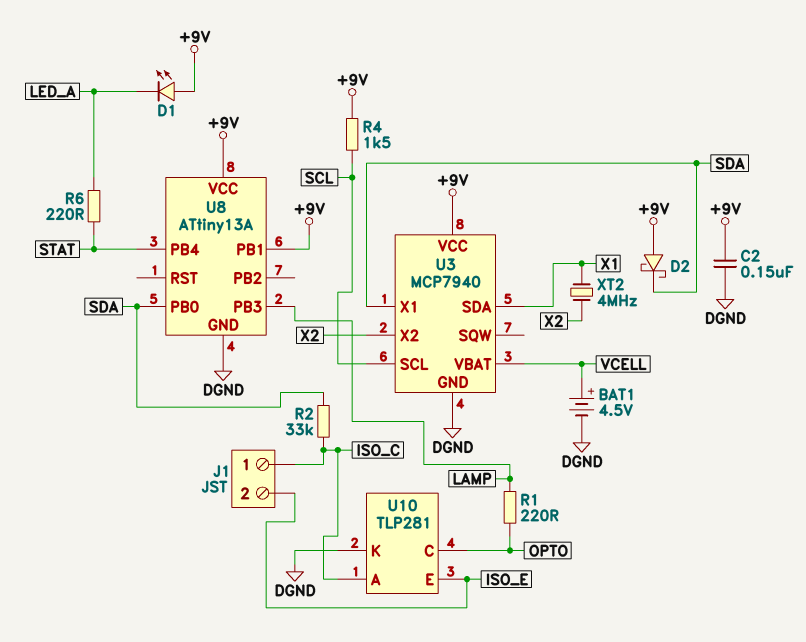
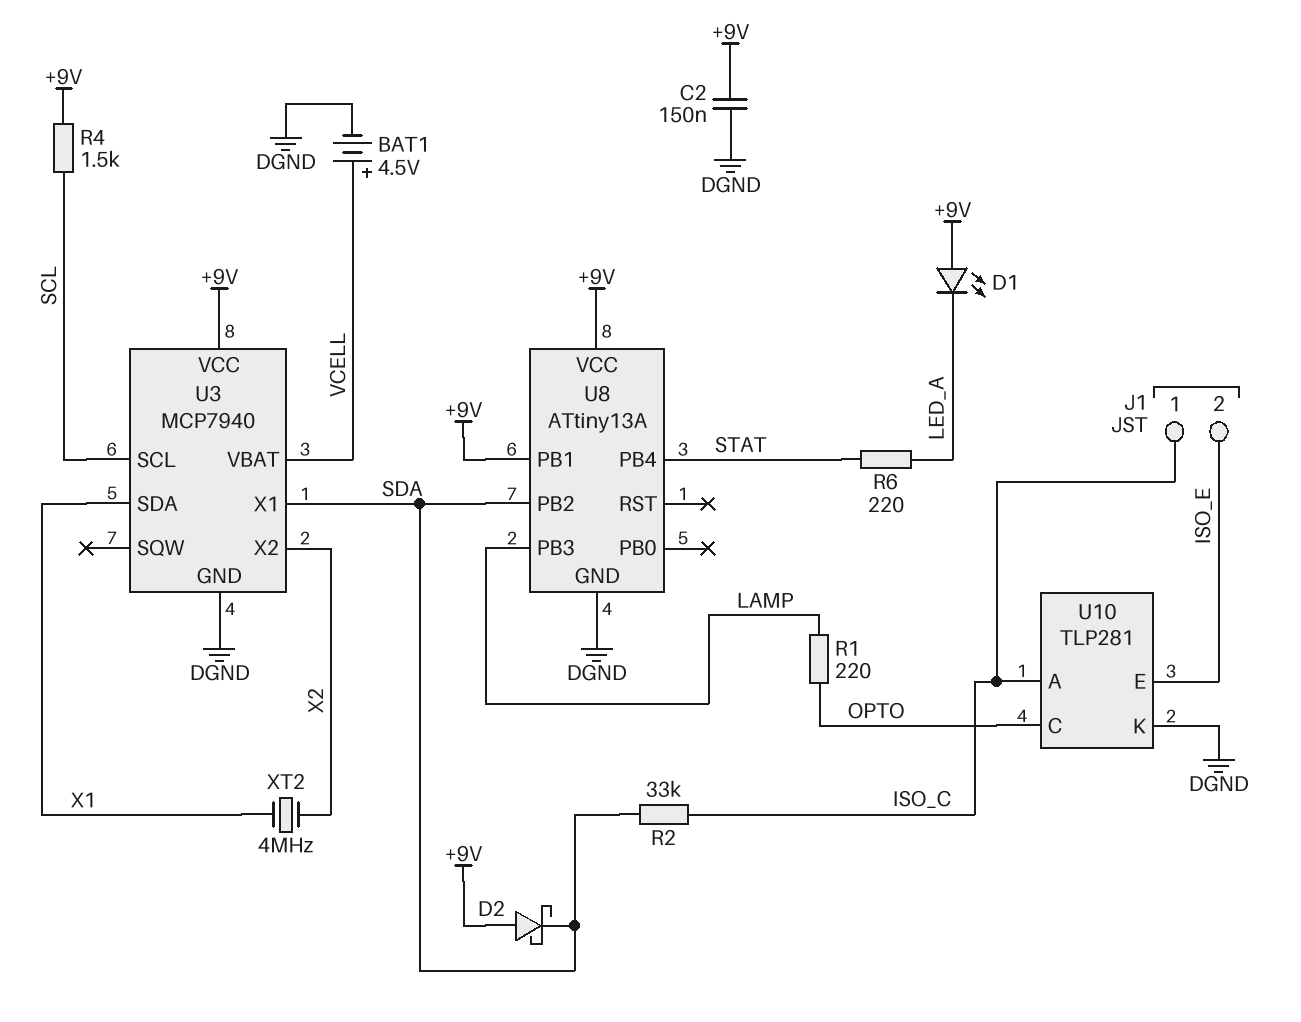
U8 pin PB0: SDA -> none
U8 pin PB2: none -> SDA

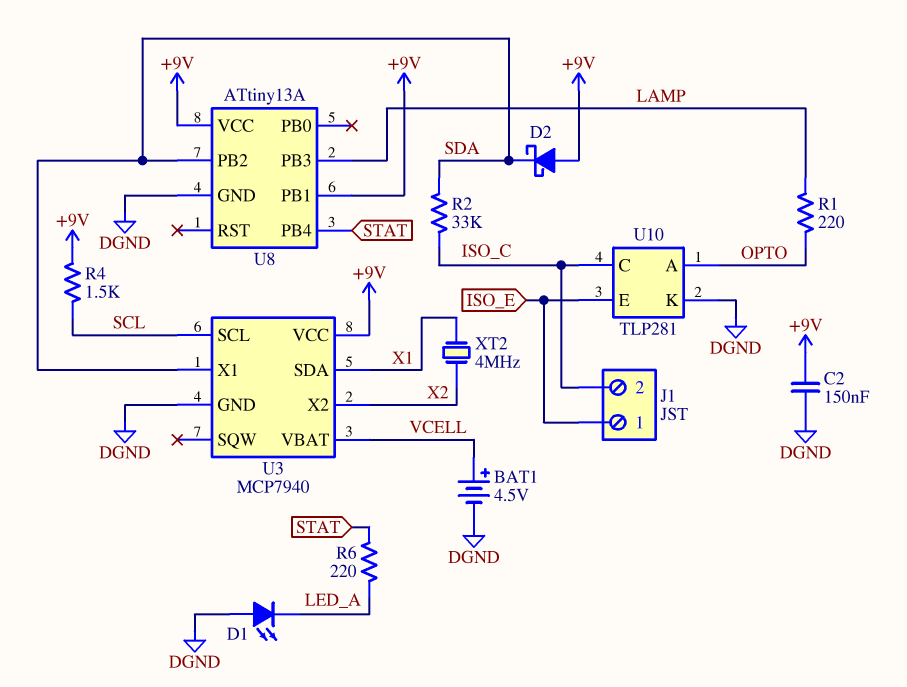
D1: LED (A +9V, K LED_A) -> LED (A DGND, K LED_A)
J1 pin 1: ISO_C -> ISO_E
J1 pin 2: ISO_E -> ISO_C
U10 pin A: ISO_C -> OPTO
U10 pin C: OPTO -> ISO_C

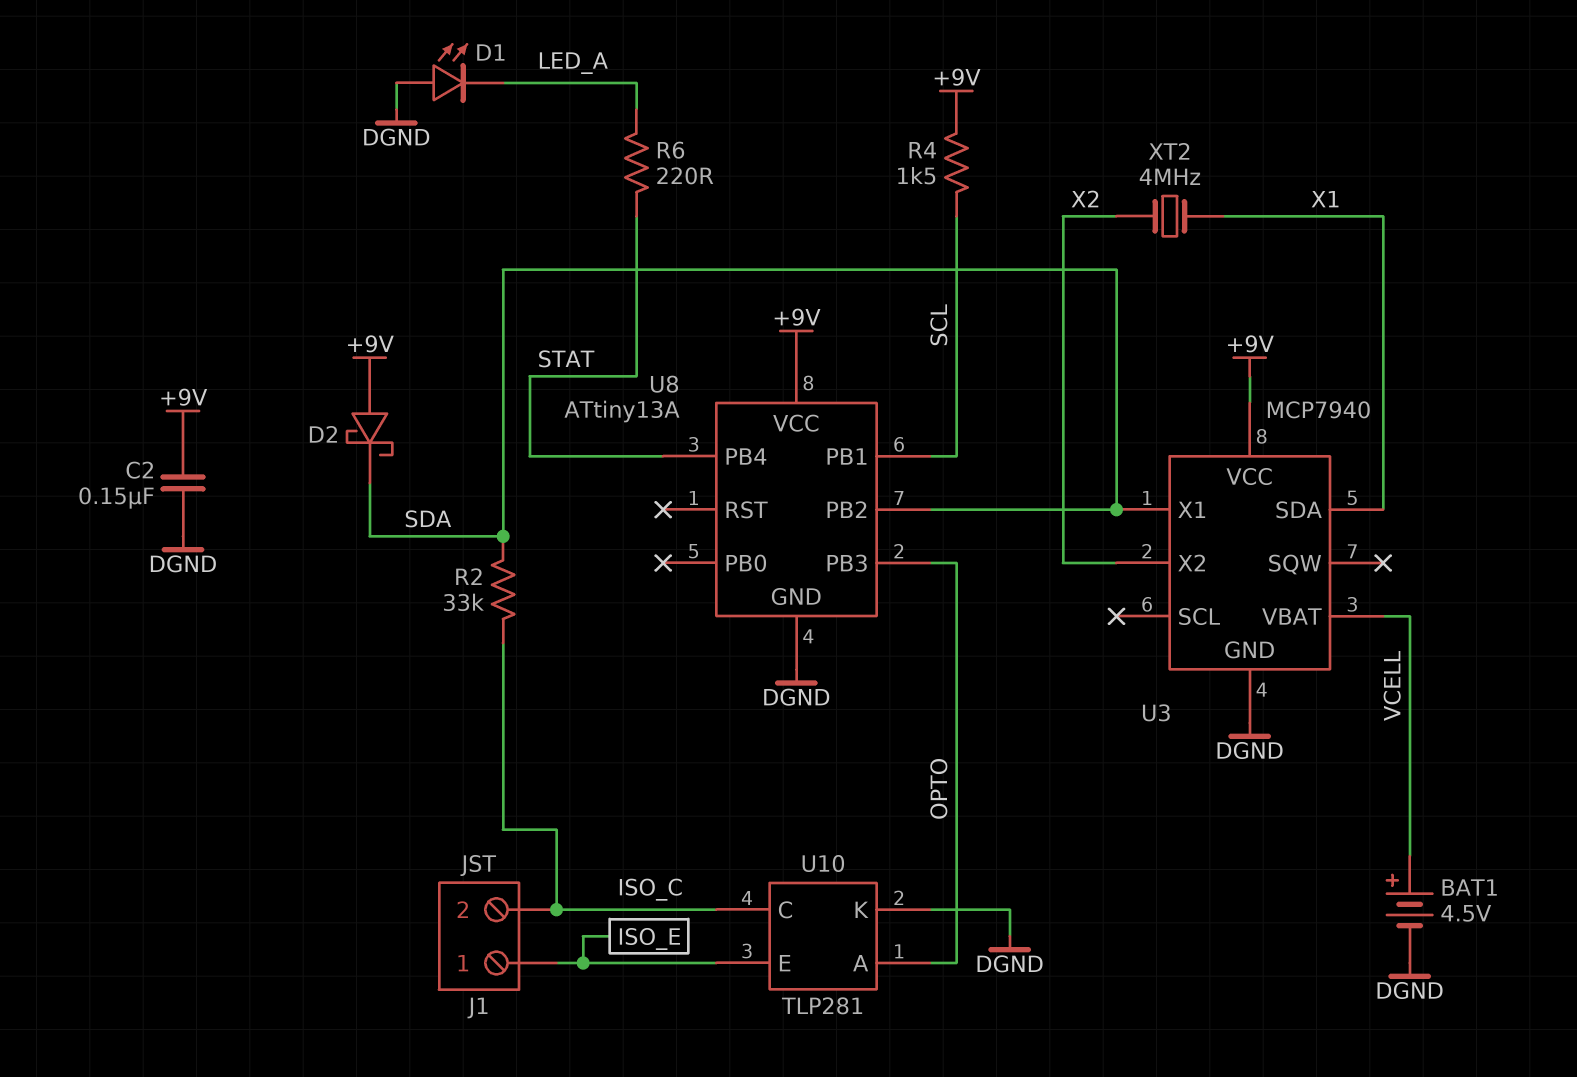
R1: 220 (LAMP, OPTO) -> none
U3 pin SCL: SCL -> none
U8 pin PB1: +9V -> SCL
U8 pin PB3: LAMP -> OPTO

